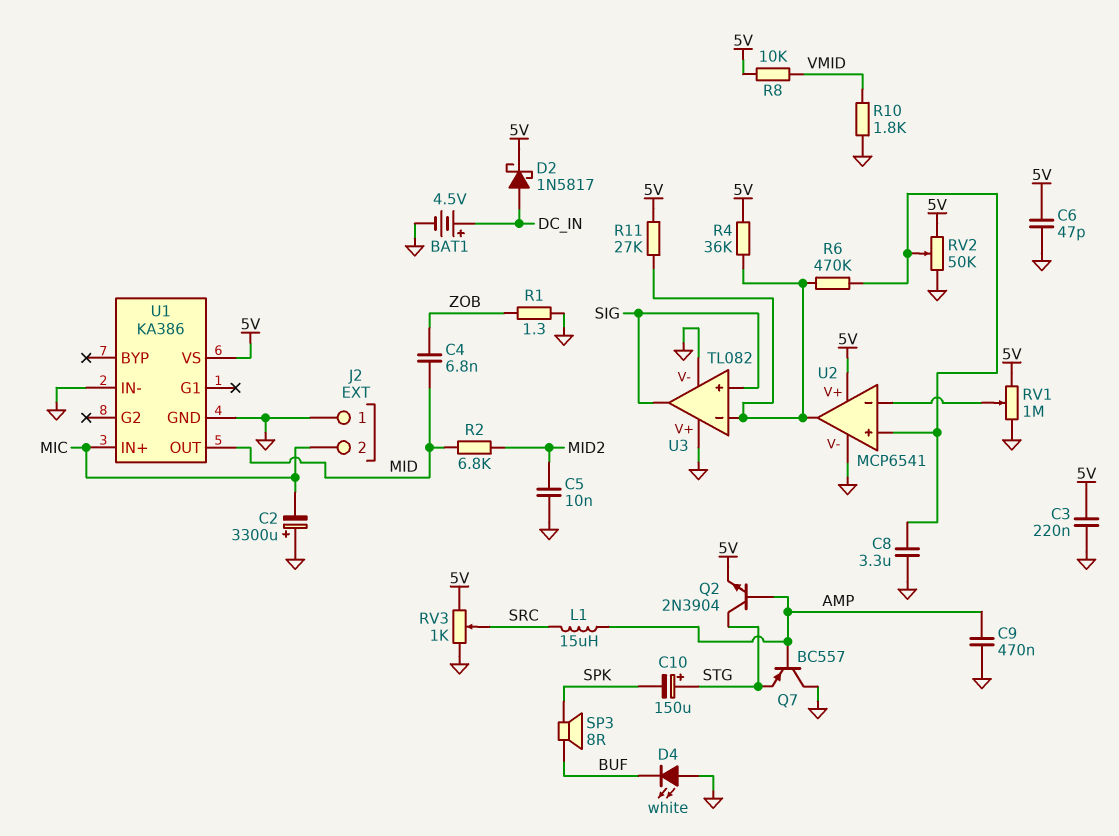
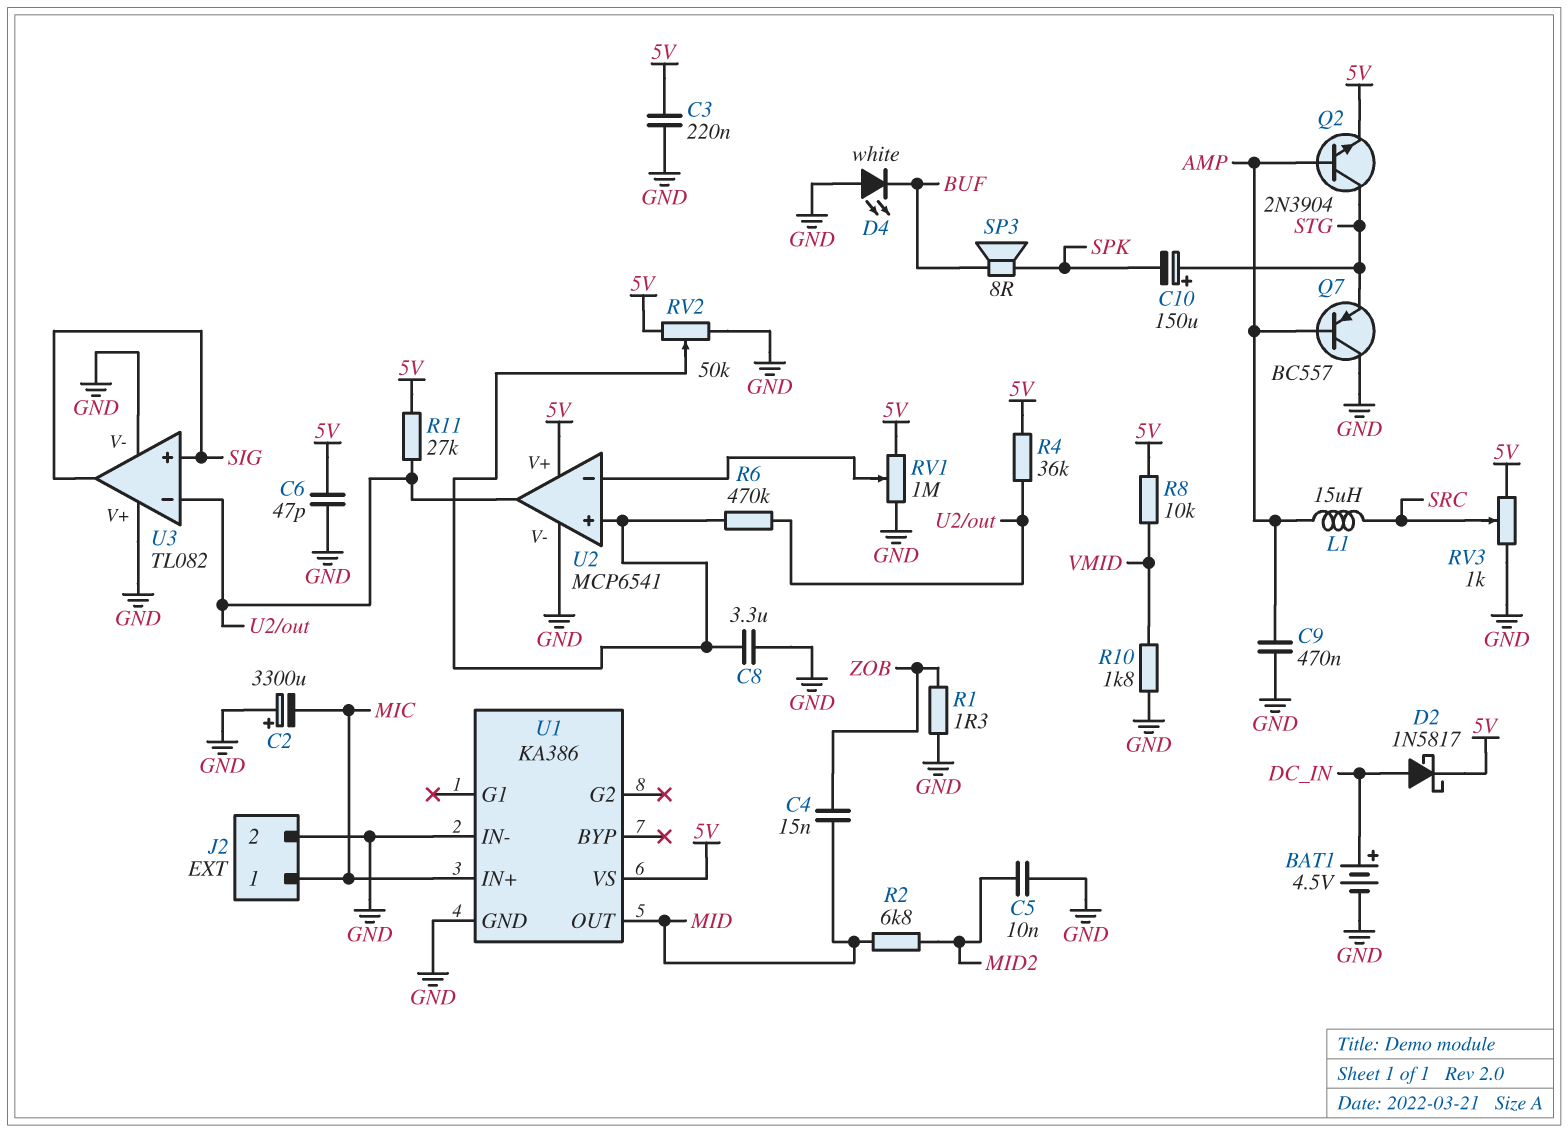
C4: 6.8nF (MID, ZOB) -> 15nF (MID, ZOB)
J2 pin 1: GND -> MIC
J2 pin 2: MIC -> GND

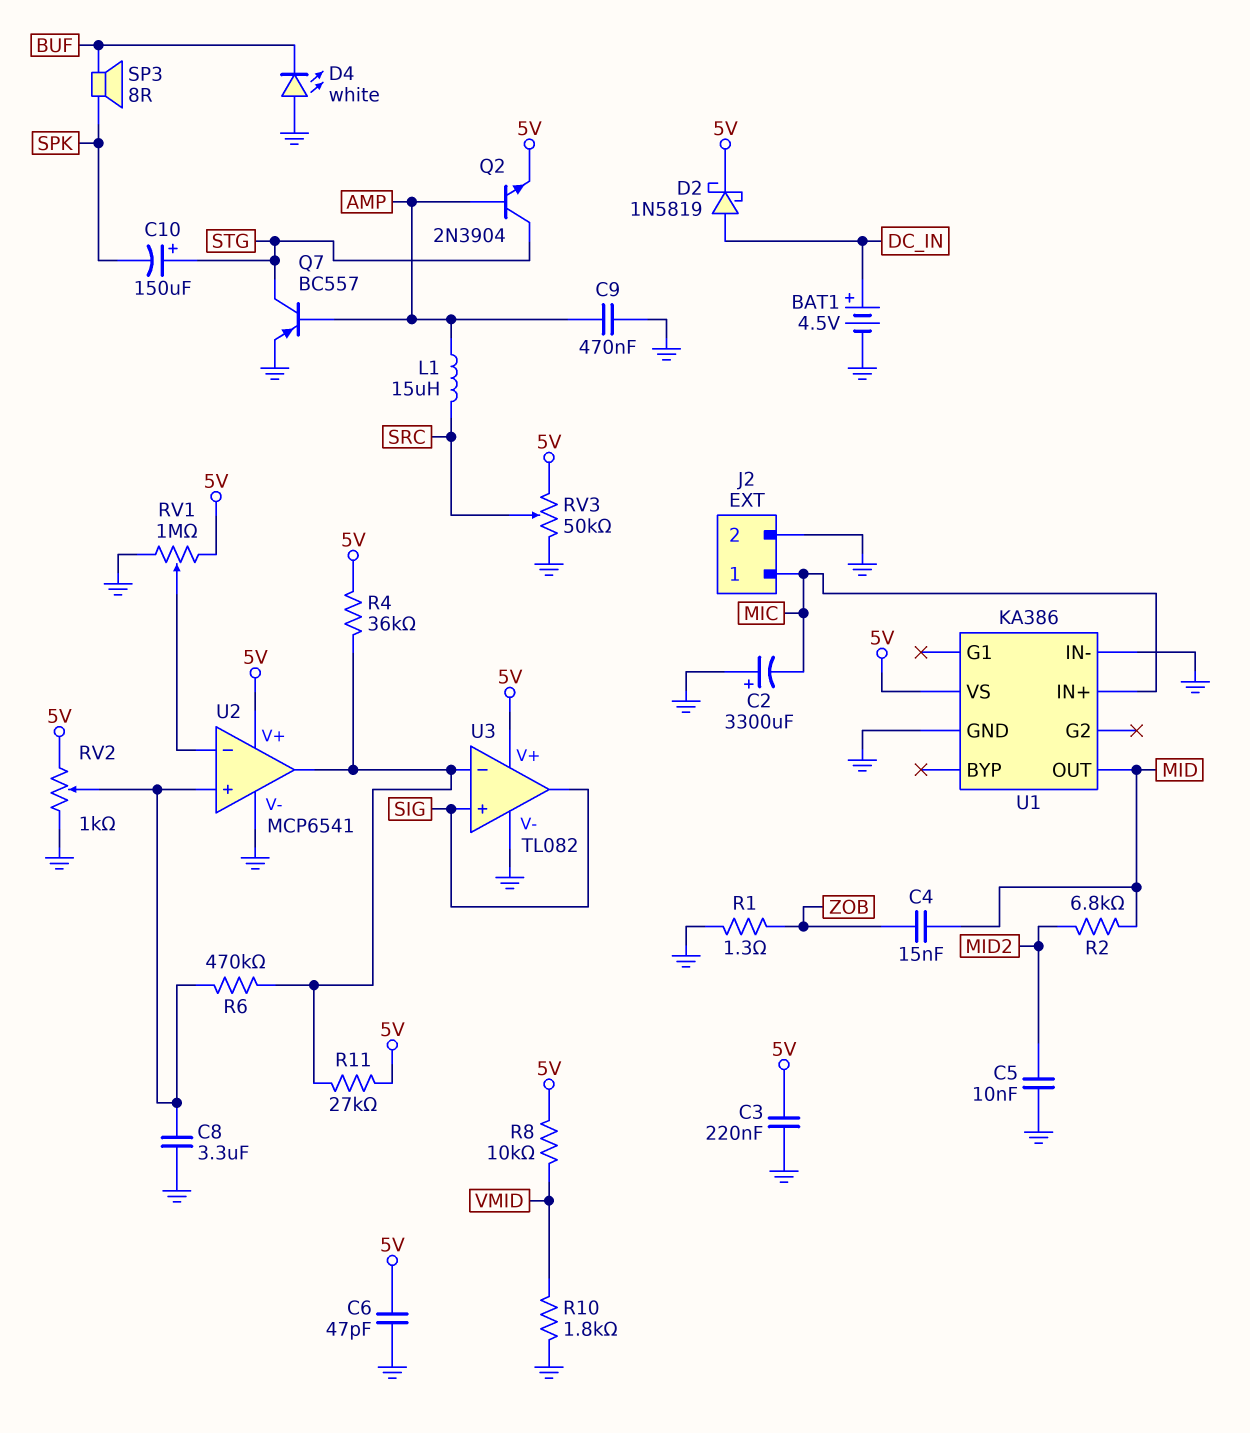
D2: schottky 1N5817 (A DC_IN, K 5V) -> schottky 1N5819 (A DC_IN, K 5V)
Q7: PNP BC557 (B AMP, C GND, E STG) -> PNP BC557 (B AMP, C STG, E GND)
RV2: 50k (5V, GND, wiper U2/in+) -> 1k (5V, GND, wiper U2/in+)
RV3: 1k (5V, GND, wiper SRC) -> 50k (5V, GND, wiper SRC)
U3 pin V+: GND -> 5V

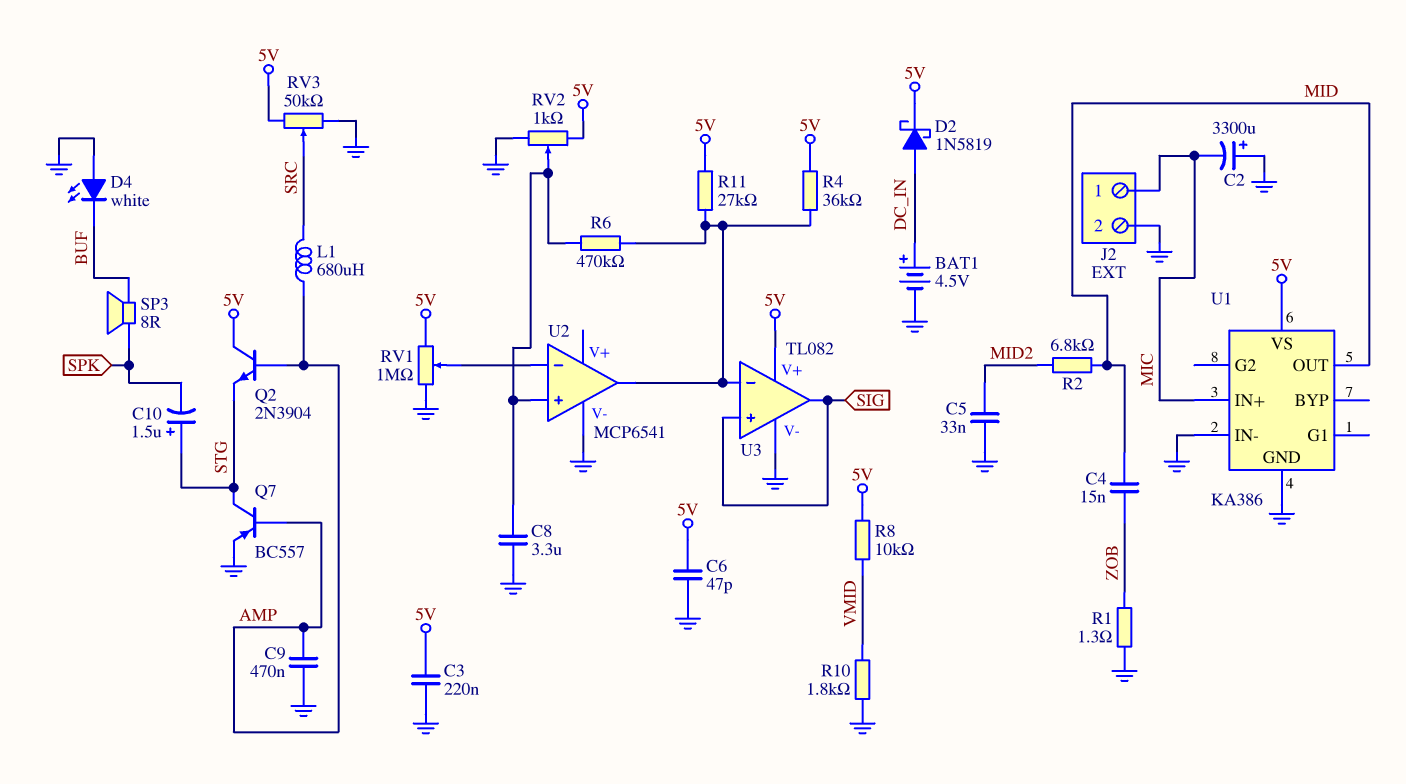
C5: 10nF (GND, MID2) -> 33nF (GND, MID2)
C10: 150uF (plus STG, minus SPK) -> 1.5uF (plus STG, minus SPK)
L1: 15uH (AMP, SRC) -> 680uH (AMP, SRC)
Q2: NPN 2N3904 (B AMP, C STG, E 5V) -> NPN 2N3904 (B AMP, C 5V, E STG)
U2 pin V+: 5V -> none

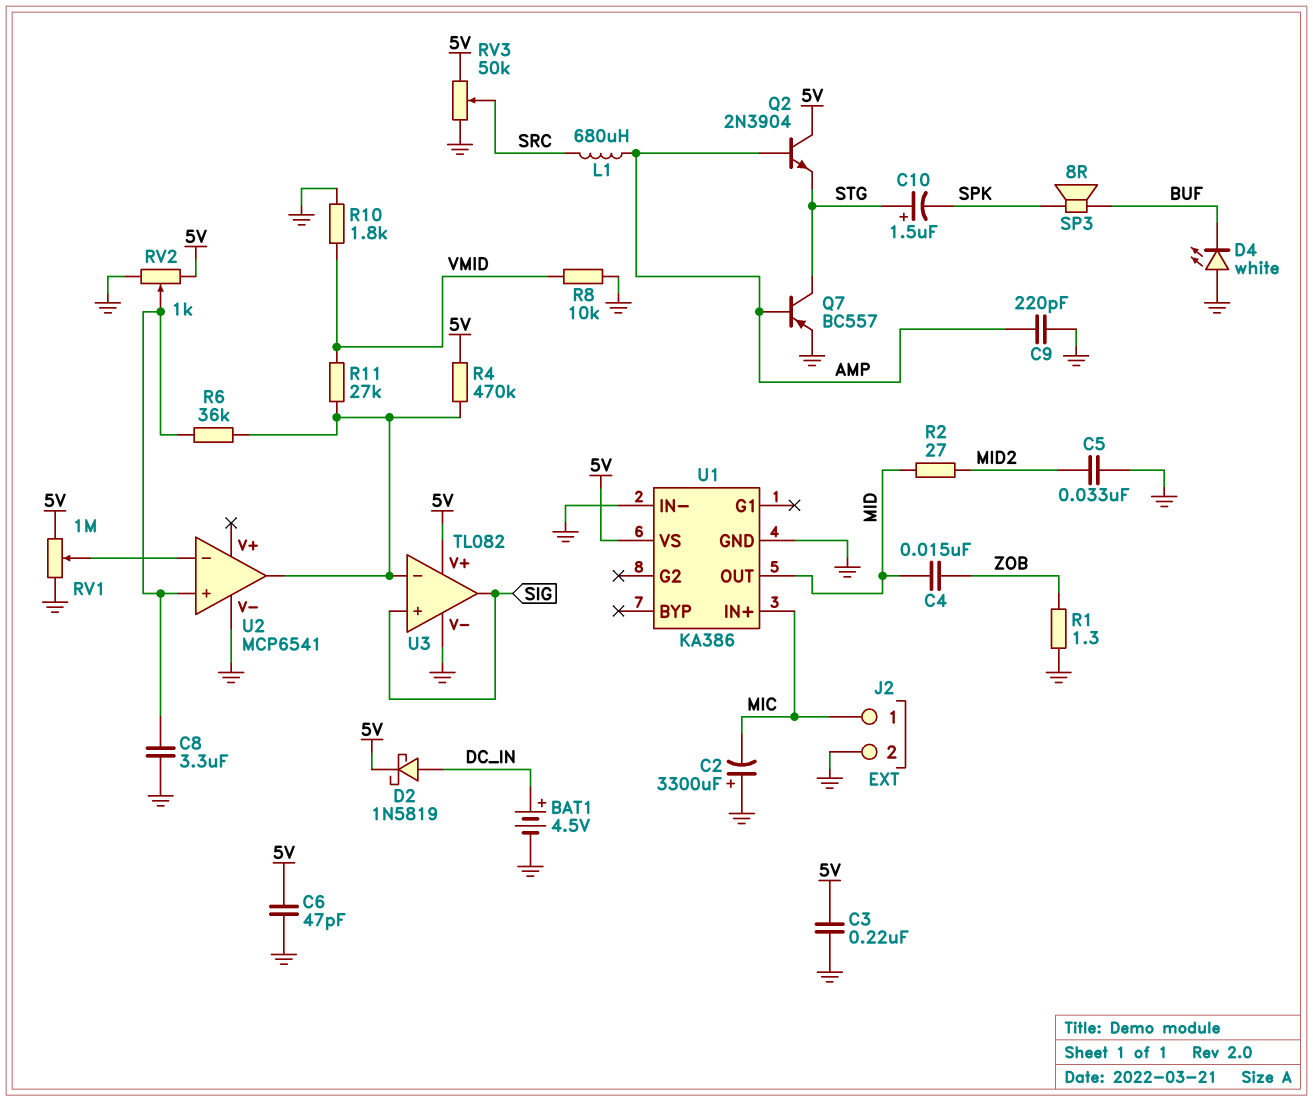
C9: 470nF (AMP, GND) -> 220pF (AMP, GND)
R2: 6.8k (MID, MID2) -> 27 (MID, MID2)
R4: 36k (5V, U2/out) -> 470k (5V, U2/out)
R6: 470k (U2/in+, U2/out) -> 36k (U2/in+, U2/out)
R8: 10k (5V, VMID) -> 10k (GND, VMID)
R11: 27k (5V, U2/out) -> 27k (U2/out, VMID)

